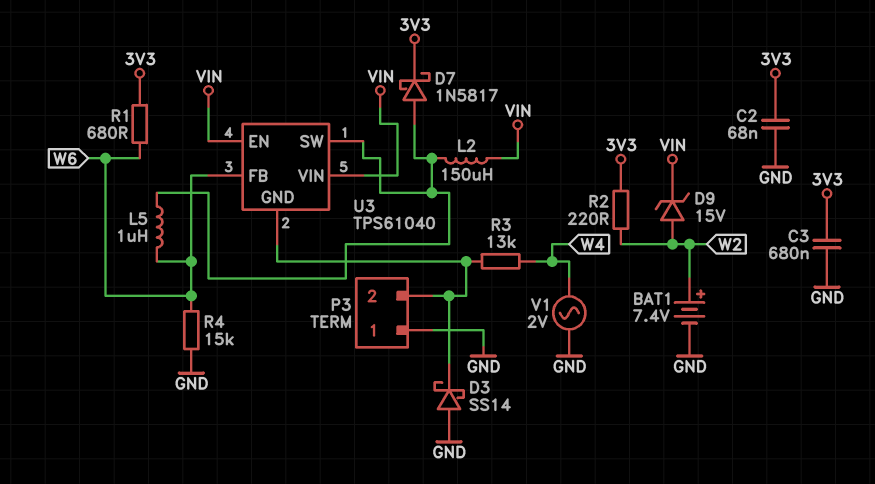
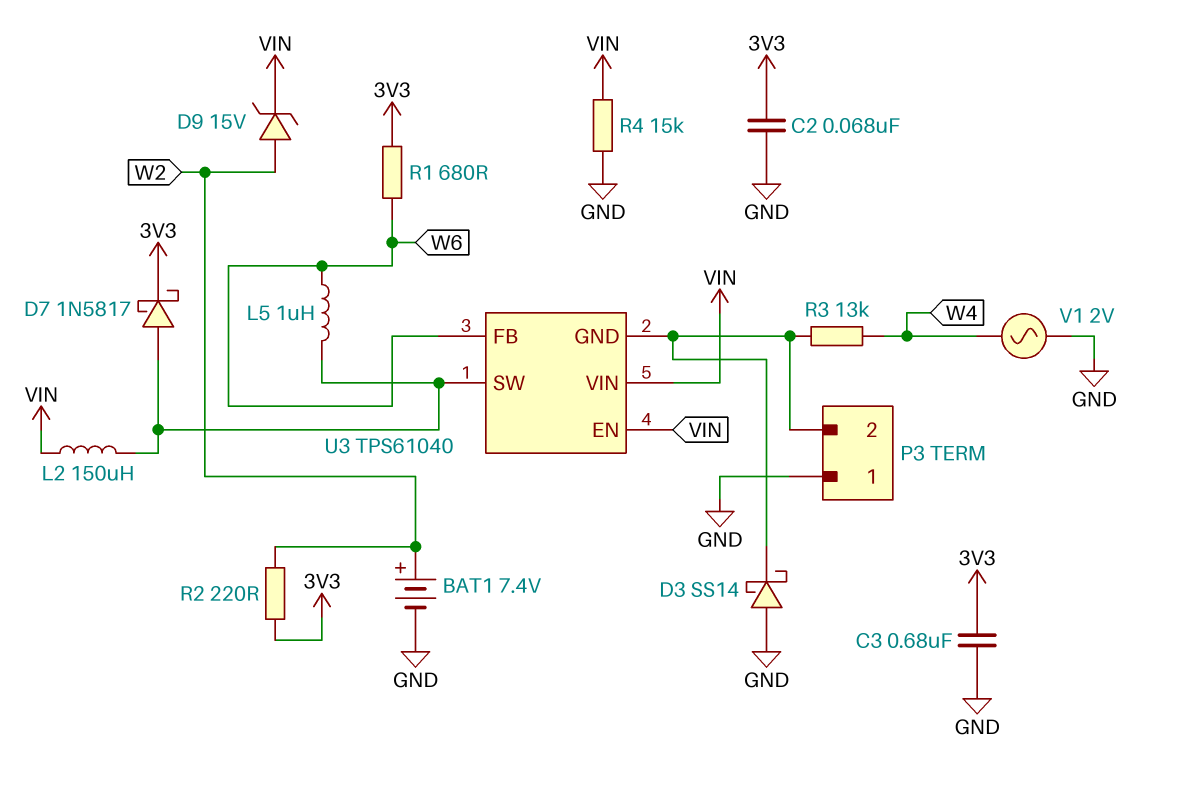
R4: 15k (GND, W6) -> 15k (GND, VIN)

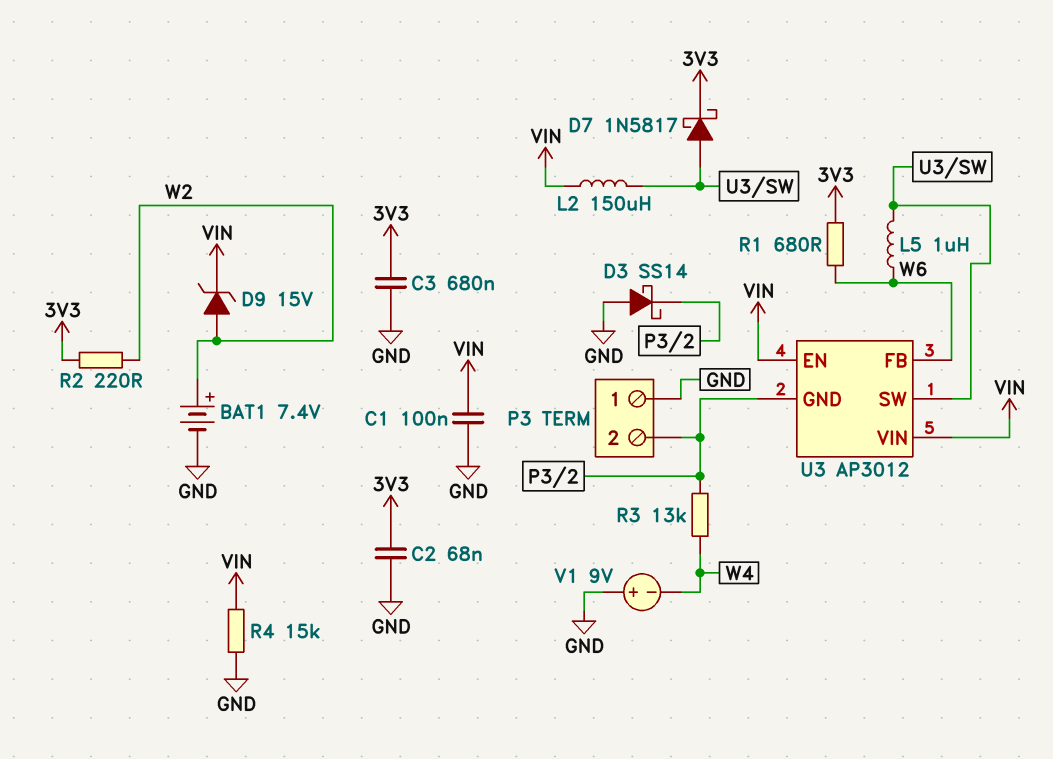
C1: none -> 100nF (GND, VIN)
U3: TPS61040 -> AP3012
V1: AC 2V (GND, W4) -> 9V (plus GND, minus W4)

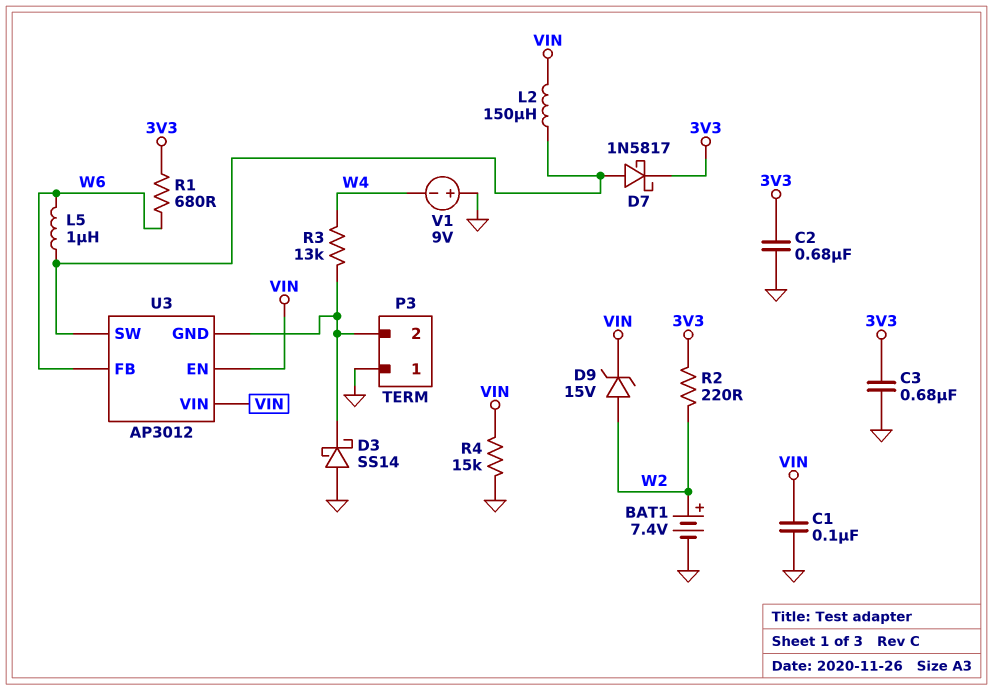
C2: 68nF (3V3, GND) -> 680nF (3V3, GND)

